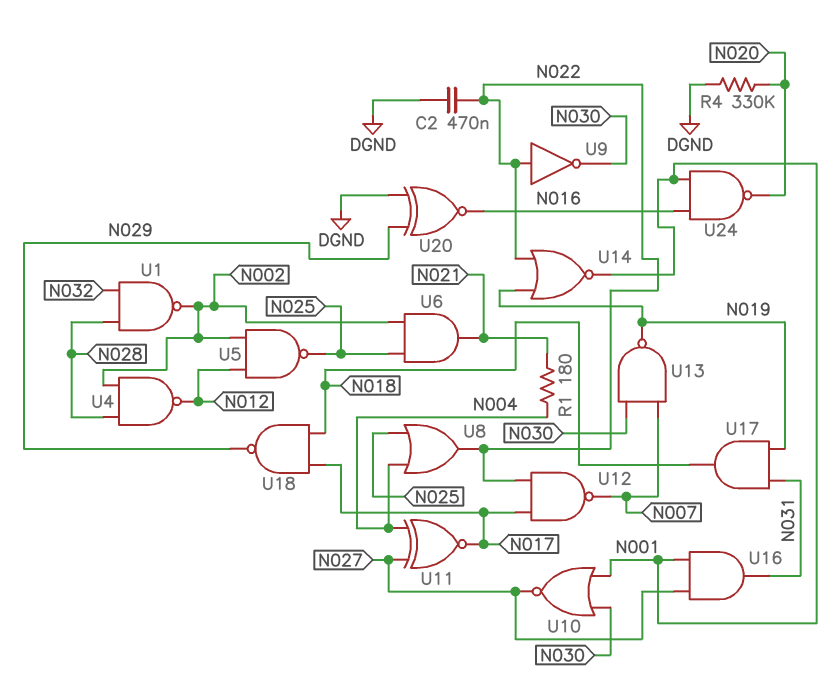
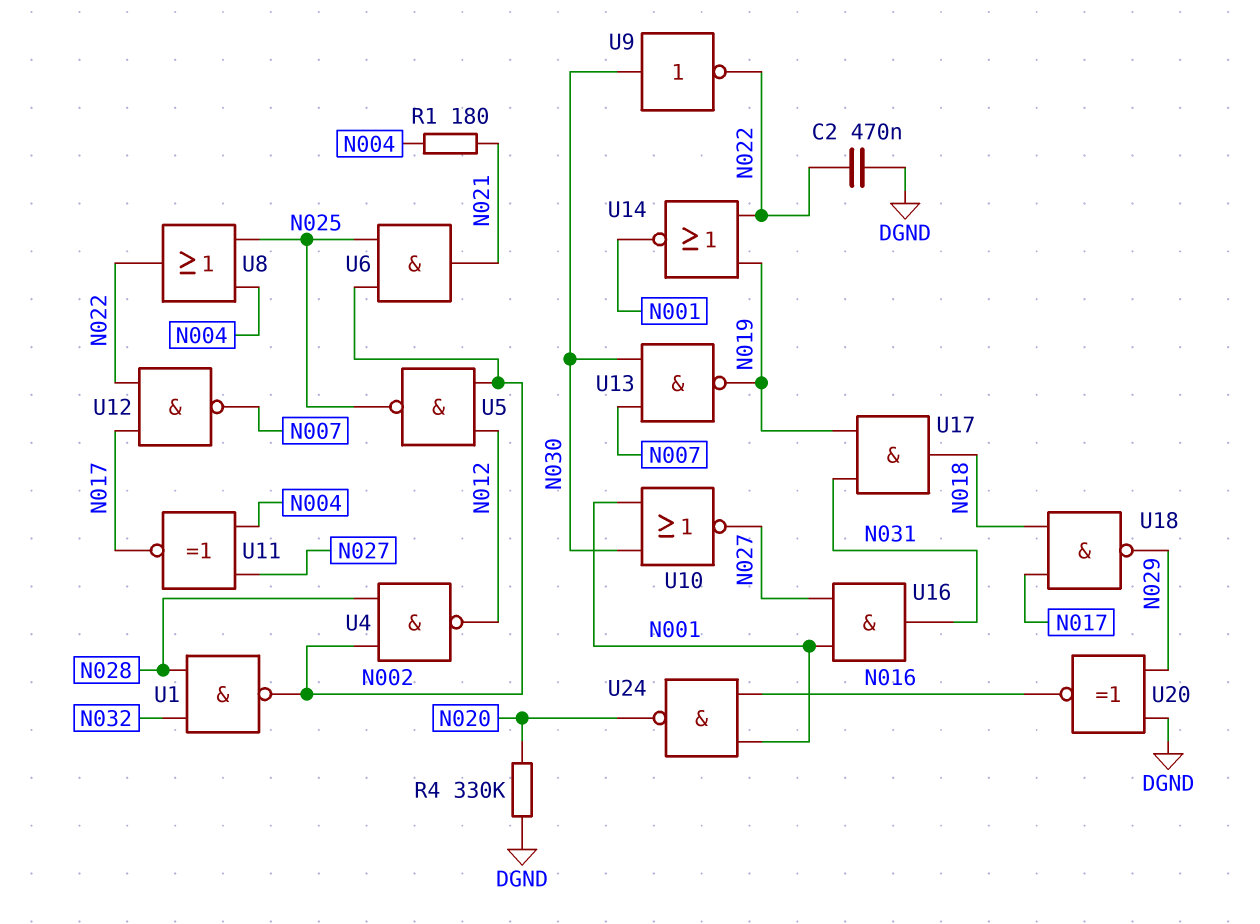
U9: NOT (in N022, out N030) -> NOT (in N030, out N022)

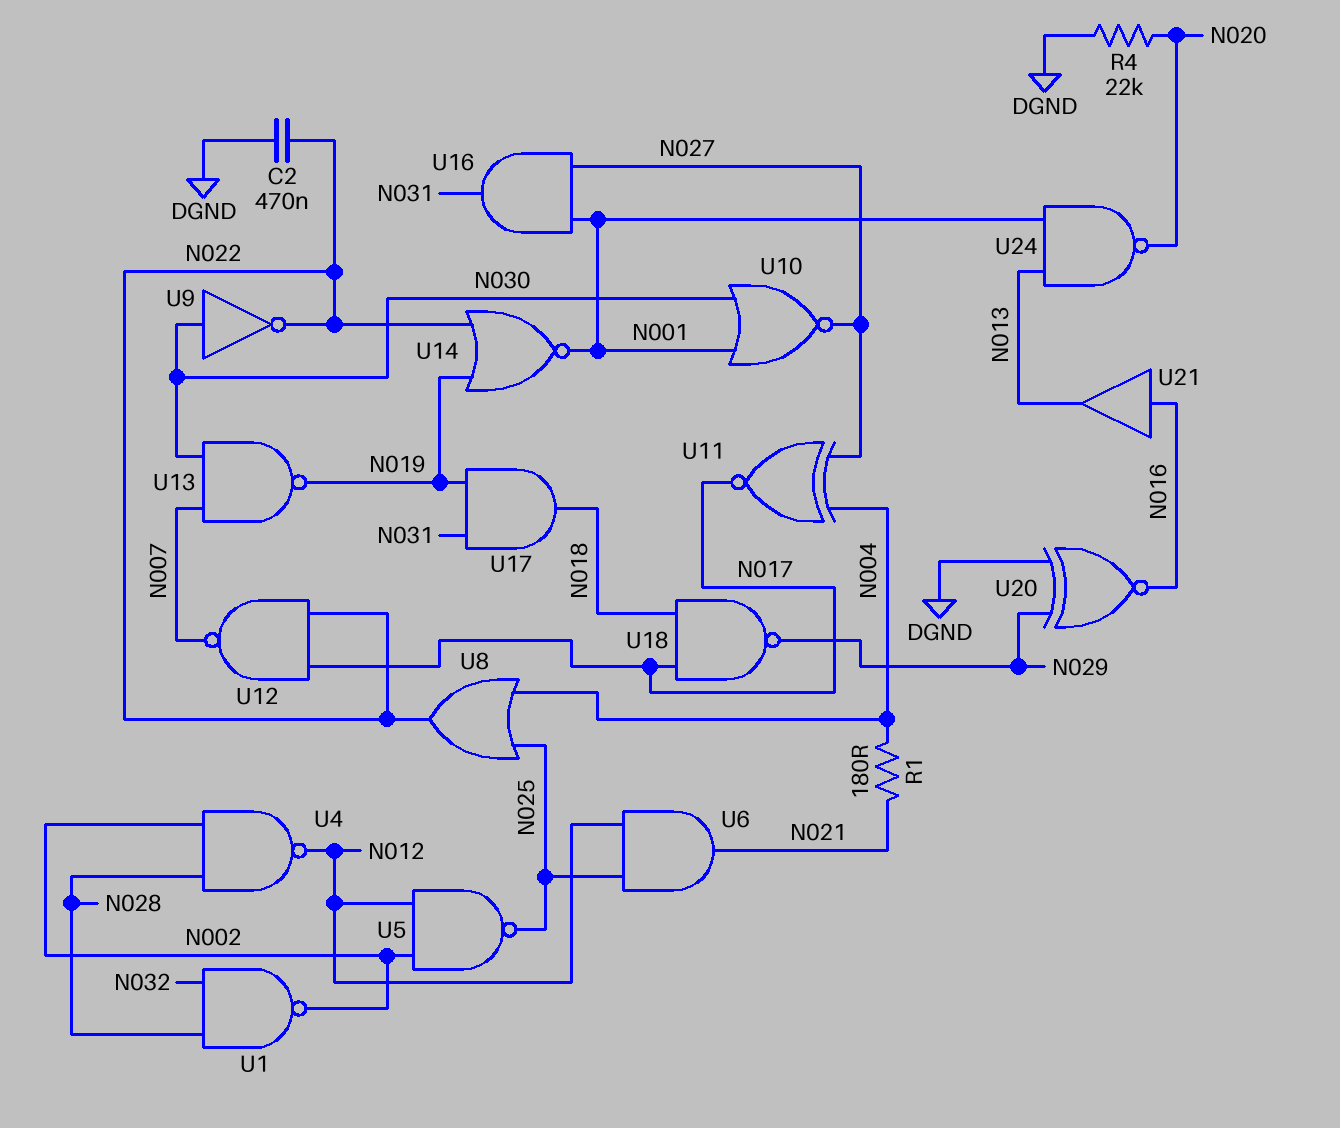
R4: 330k (DGND, N020) -> 22k (DGND, N020)
U6: AND (in N002, in N025, out N021) -> AND (in N012, in N025, out N021)
U21: none -> buffer (in N016, out N013)
U24: NAND (in N001, in N016, out N020) -> NAND (in N001, in N013, out N020)

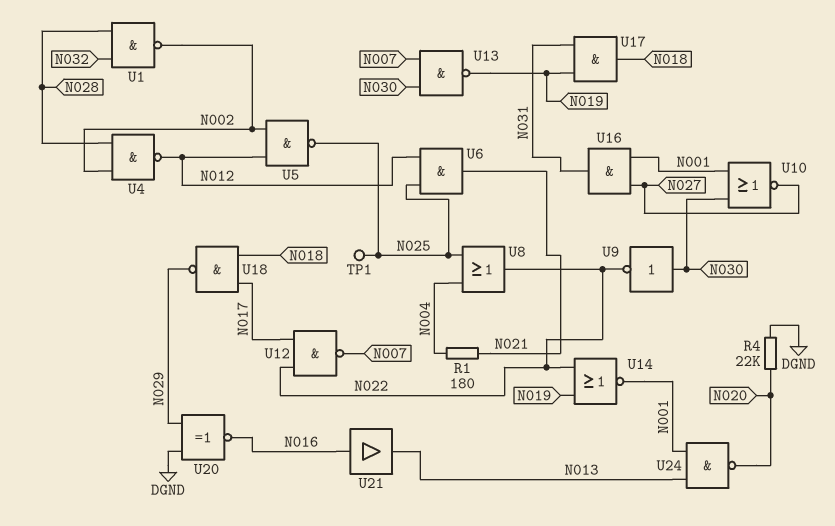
C2: 470nF (DGND, N022) -> none
TP1: none -> test point (N025)
U11: XNOR (in N004, in N027, out N017) -> none

